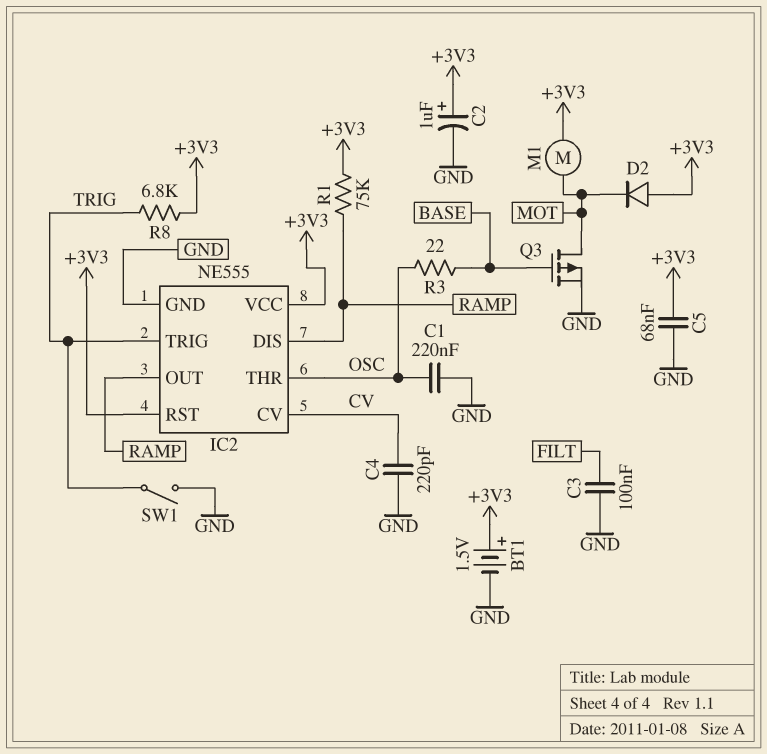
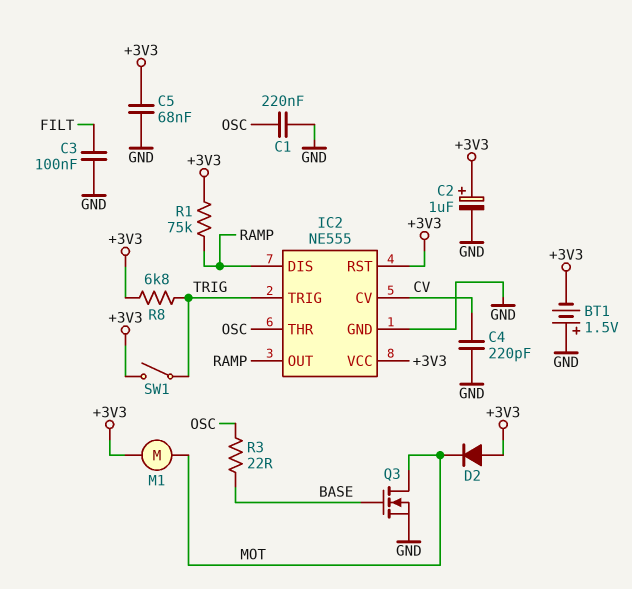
BT1: 1.5V (plus +3V3, minus GND) -> 1.5V (plus GND, minus +3V3)
Q3: PMOS (G BASE, D MOT, S GND) -> NMOS (G BASE, D MOT, S GND)
SW1: switch (GND, TRIG) -> switch (+3V3, TRIG)

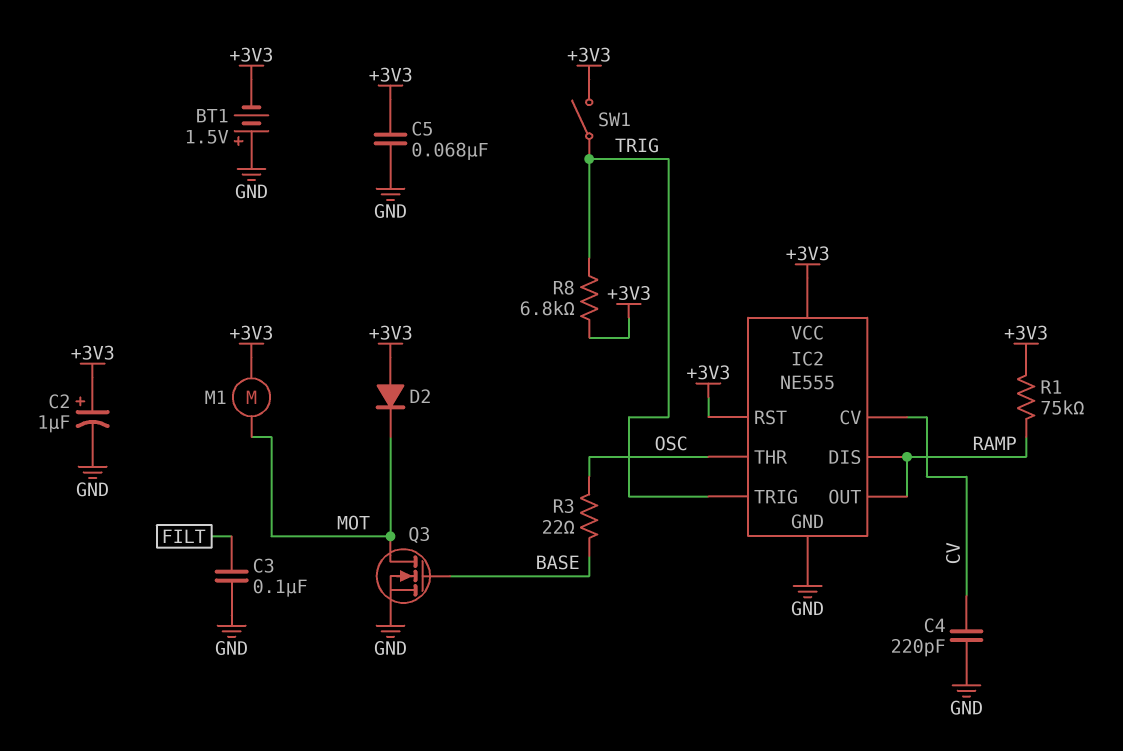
C1: 220nF (GND, OSC) -> none

